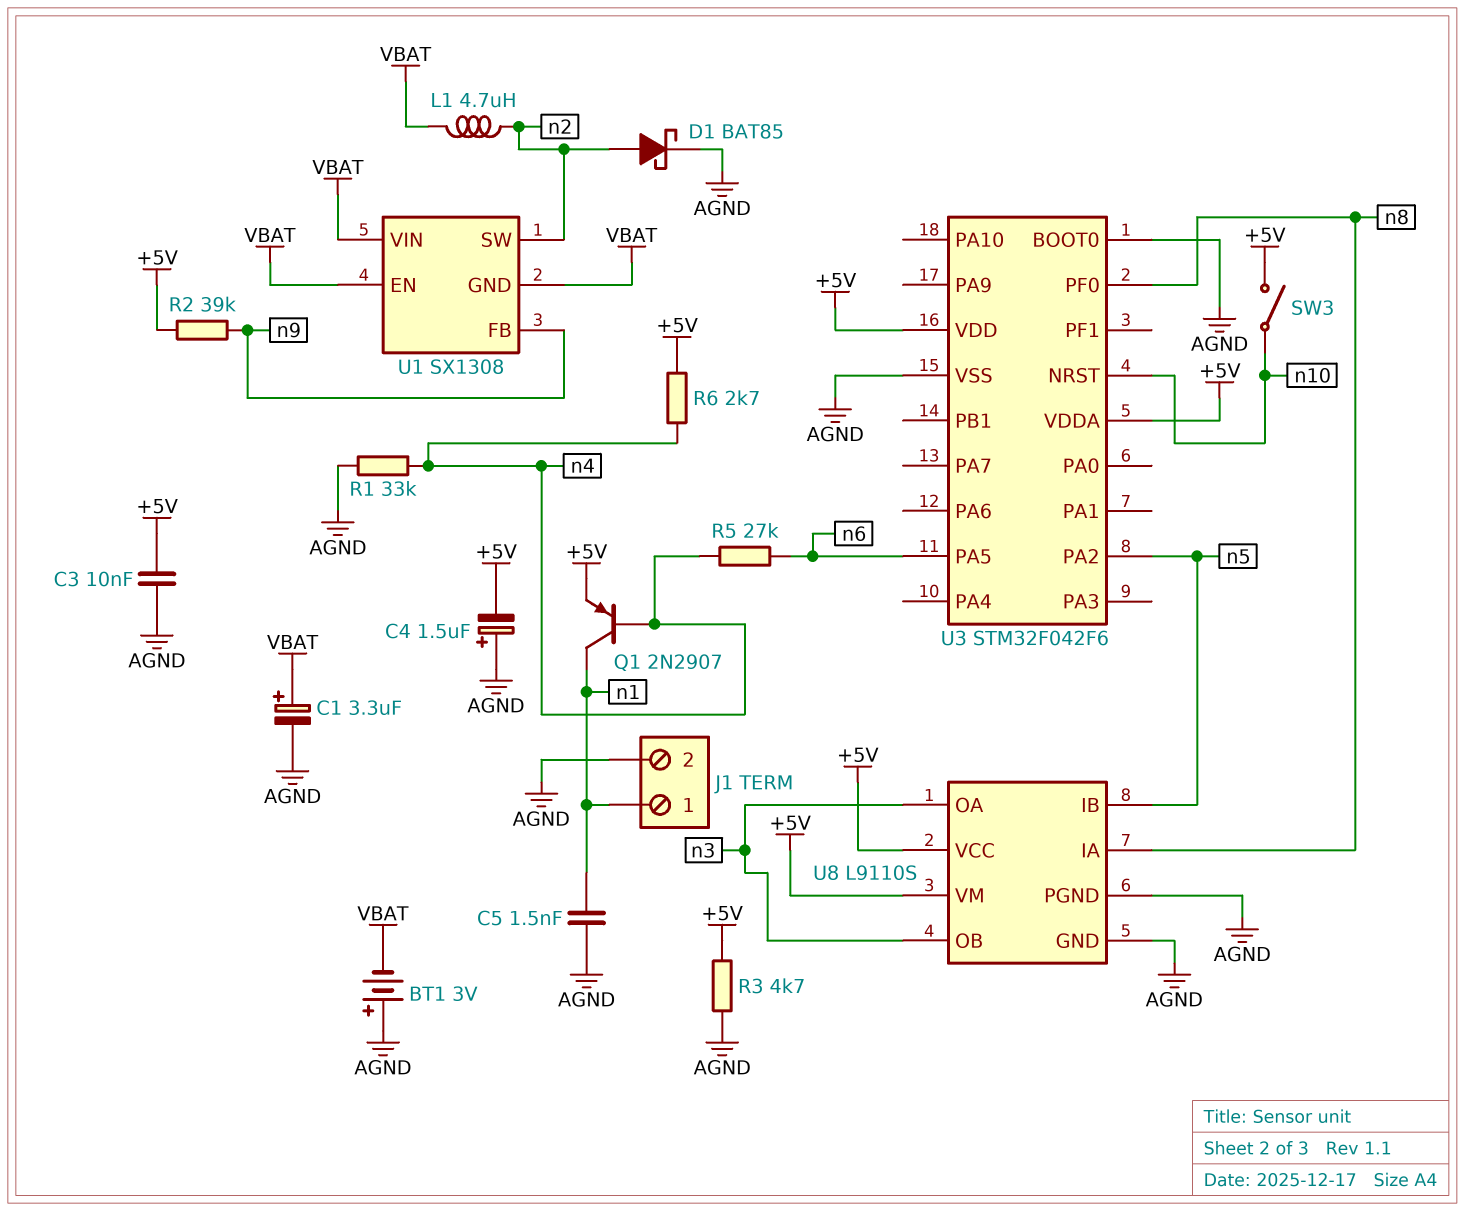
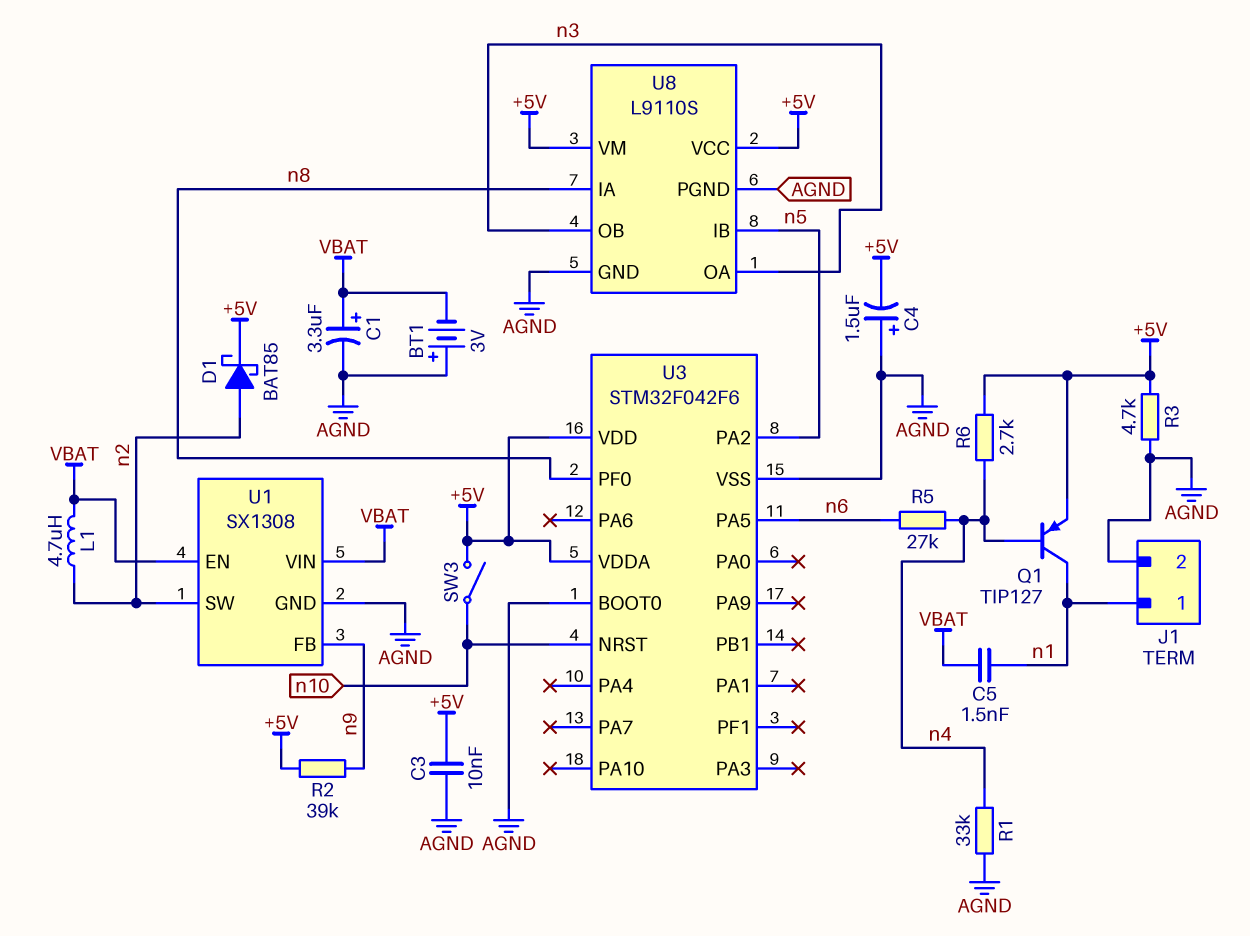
C5: 1.5nF (AGND, n1) -> 1.5nF (VBAT, n1)
D1: schottky BAT85 (A n2, K AGND) -> schottky BAT85 (A n2, K +5V)
Q1: PNP 2N2907 (B n4, C n1, E +5V) -> PNP TIP127 (B n4, C n1, E +5V)
U1 pin GND: VBAT -> AGND

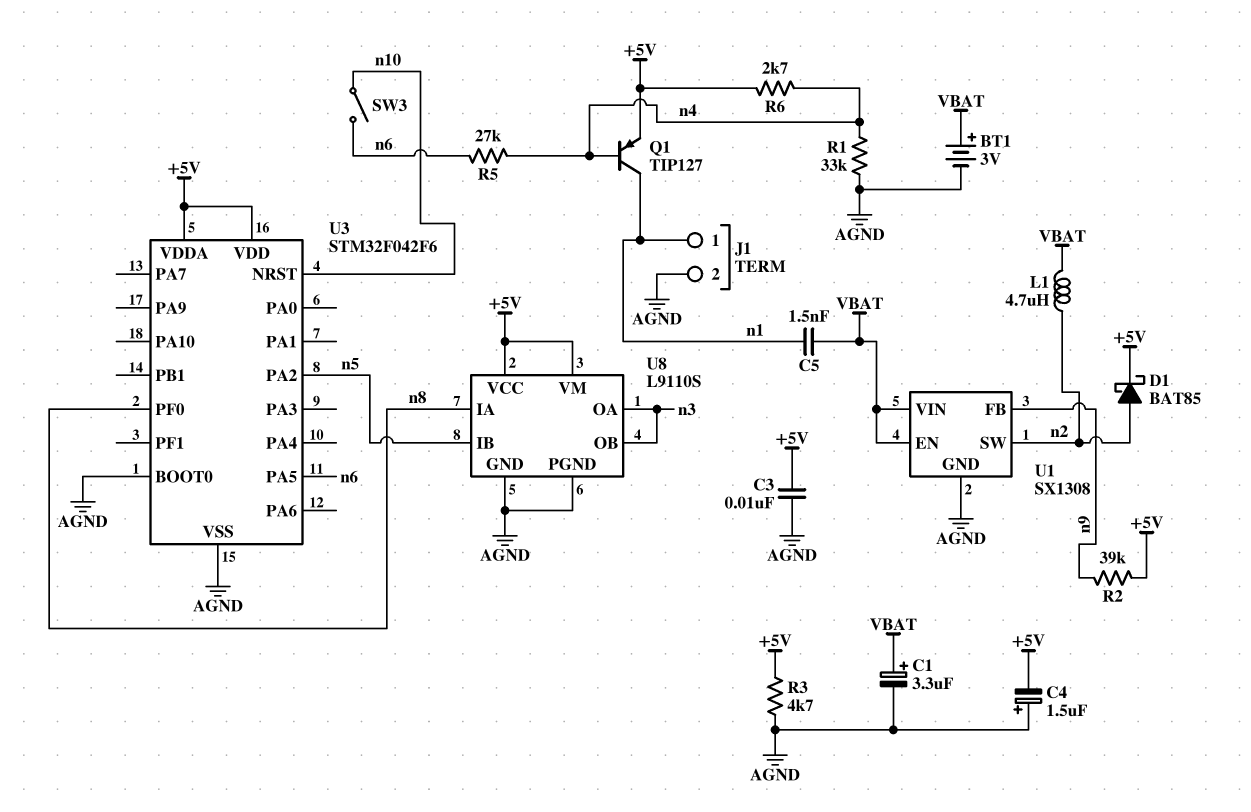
BT1: 3V (plus AGND, minus VBAT) -> 3V (plus VBAT, minus AGND)
SW3: switch (+5V, n10) -> switch (n6, n10)

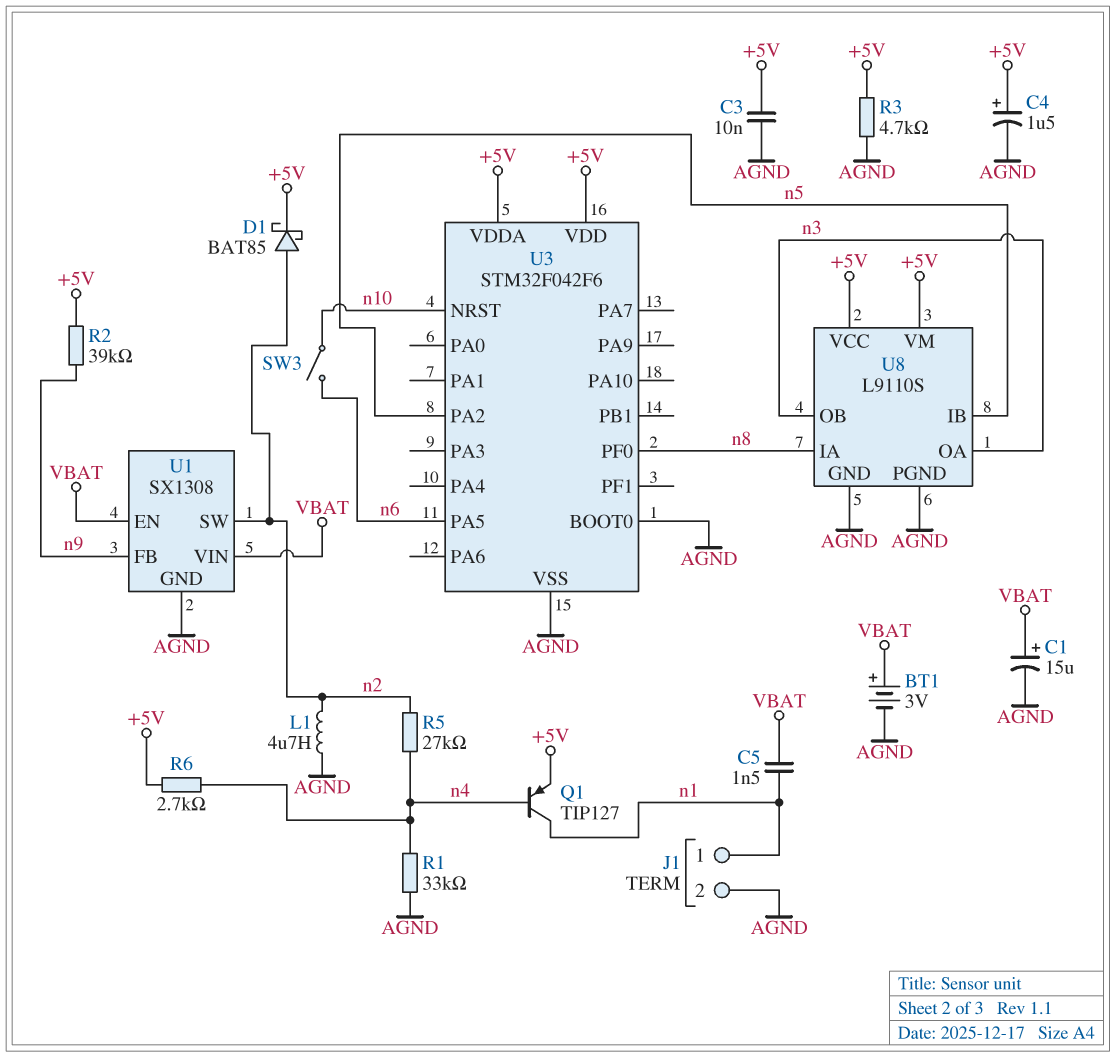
C1: 3.3uF (plus VBAT, minus AGND) -> 15uF (plus VBAT, minus AGND)
C4: 1.5uF (plus AGND, minus +5V) -> 1.5uF (plus +5V, minus AGND)
L1: 4.7uH (VBAT, n2) -> 4.7uH (AGND, n2)
R5: 27k (n4, n6) -> 27k (n2, n4)

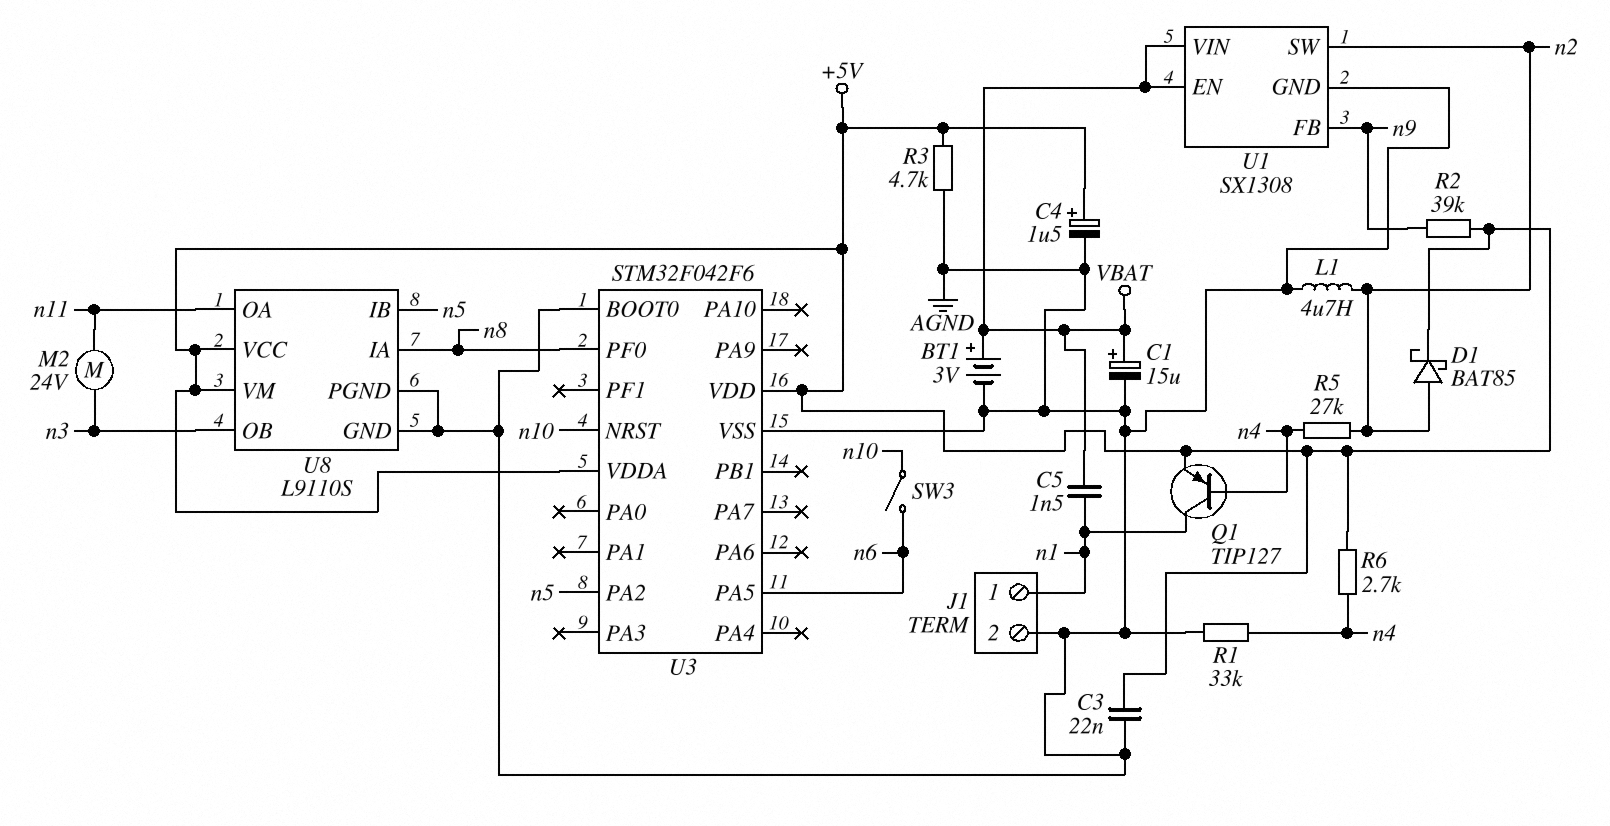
C3: 10nF (+5V, AGND) -> 22nF (+5V, AGND)
M2: none -> motor 24V (n3, n11)
U8 pin OA: n3 -> n11

